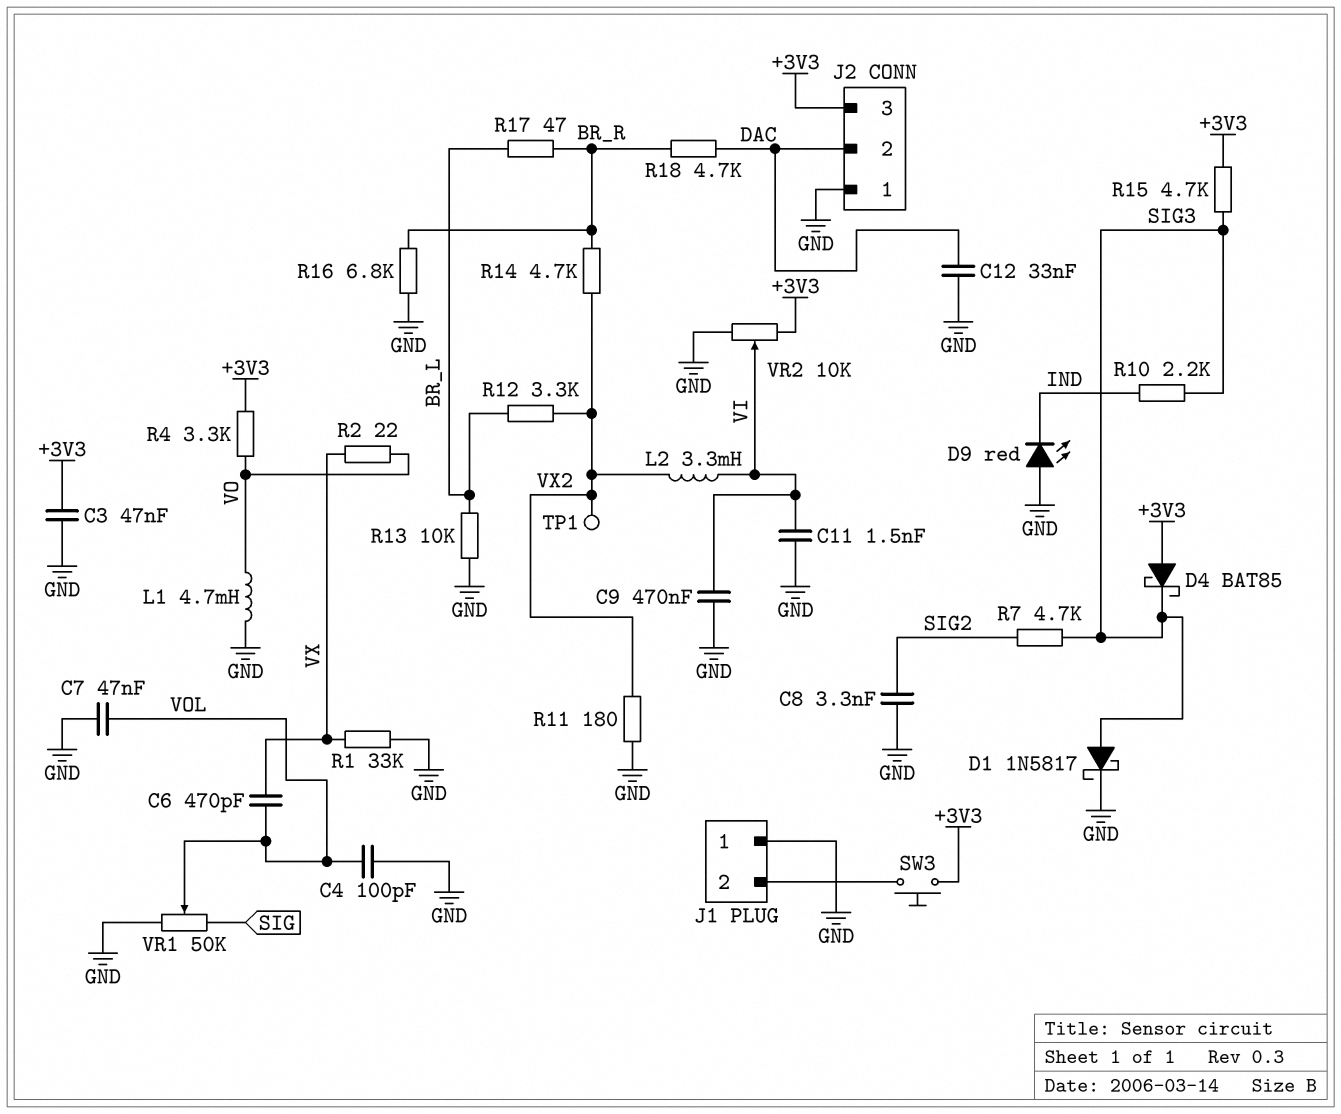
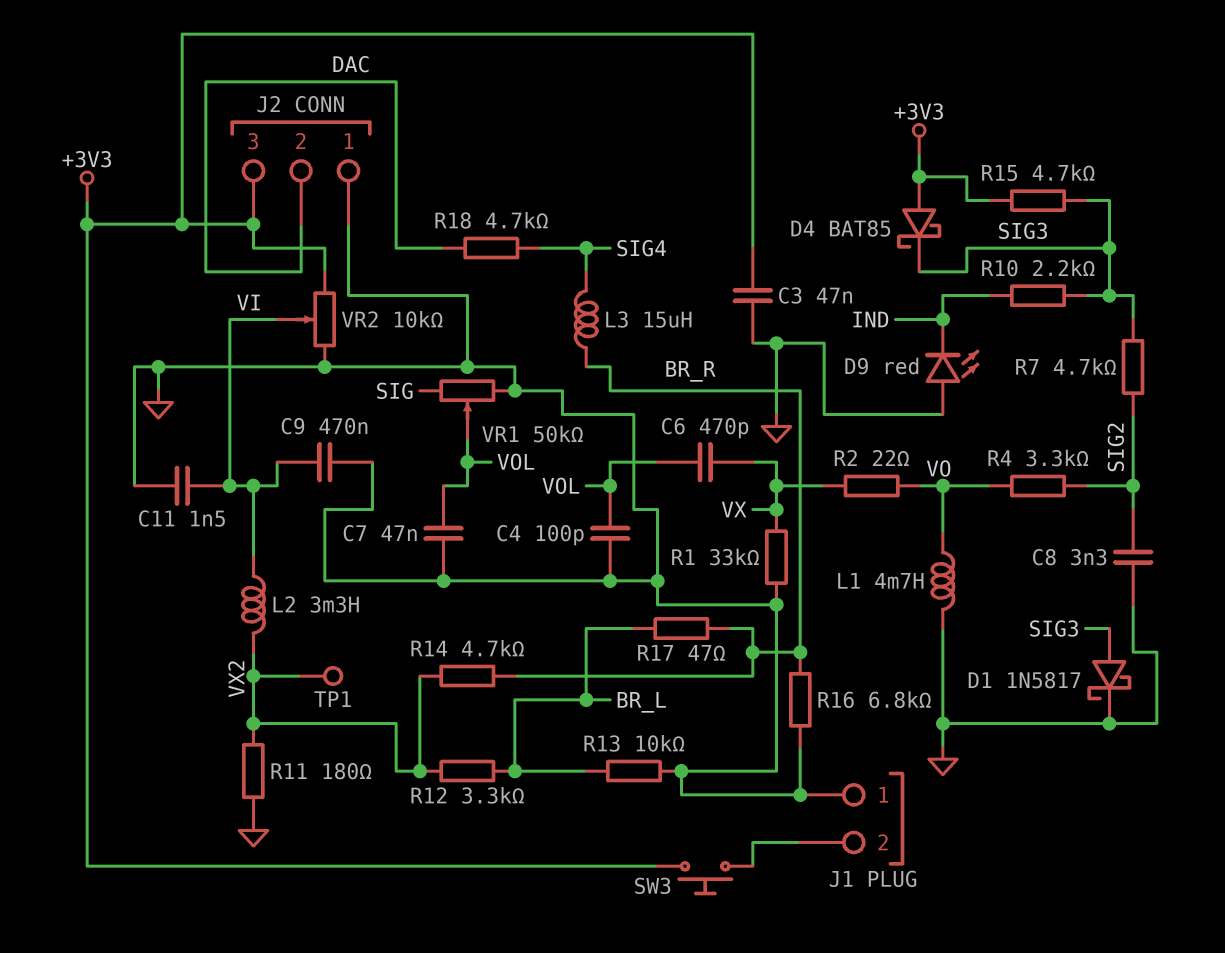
C12: 33nF (DAC, GND) -> none
L3: none -> 15uH (BR_R, SIG4)
R4: 3.3k (+3V3, VO) -> 3.3k (SIG2, VO)
R18: 4.7k (BR_R, DAC) -> 4.7k (DAC, SIG4)

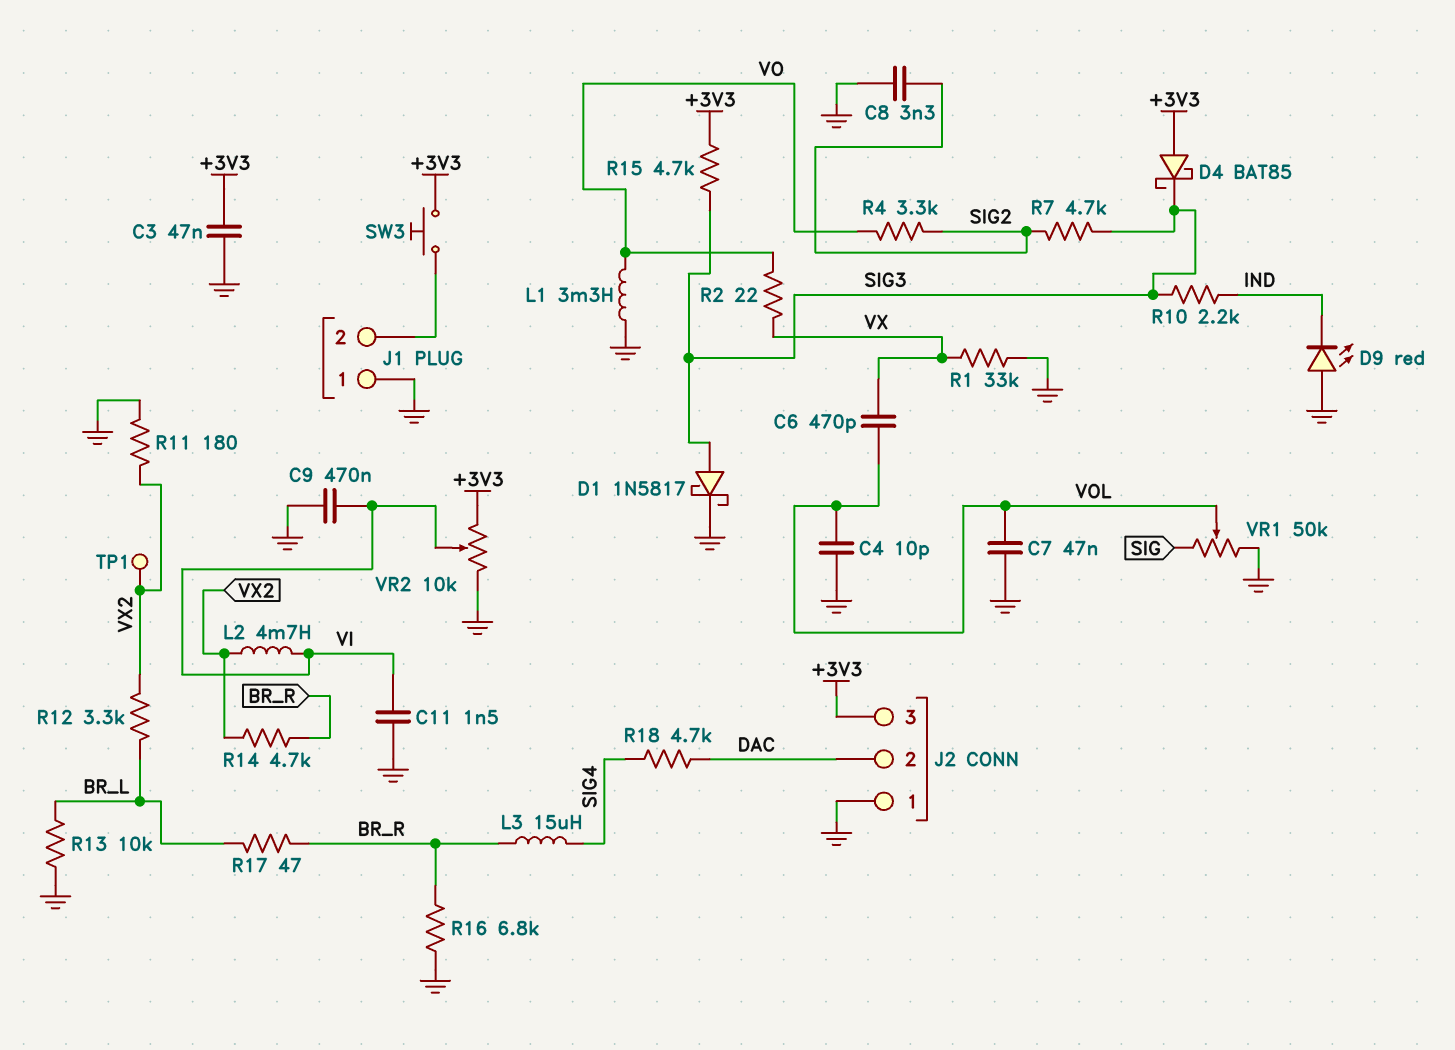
C4: 100pF (GND, VOL) -> 10pF (GND, VOL)
L1: 4.7mH (GND, VO) -> 3.3mH (GND, VO)
L2: 3.3mH (VI, VX2) -> 4.7mH (VI, VX2)

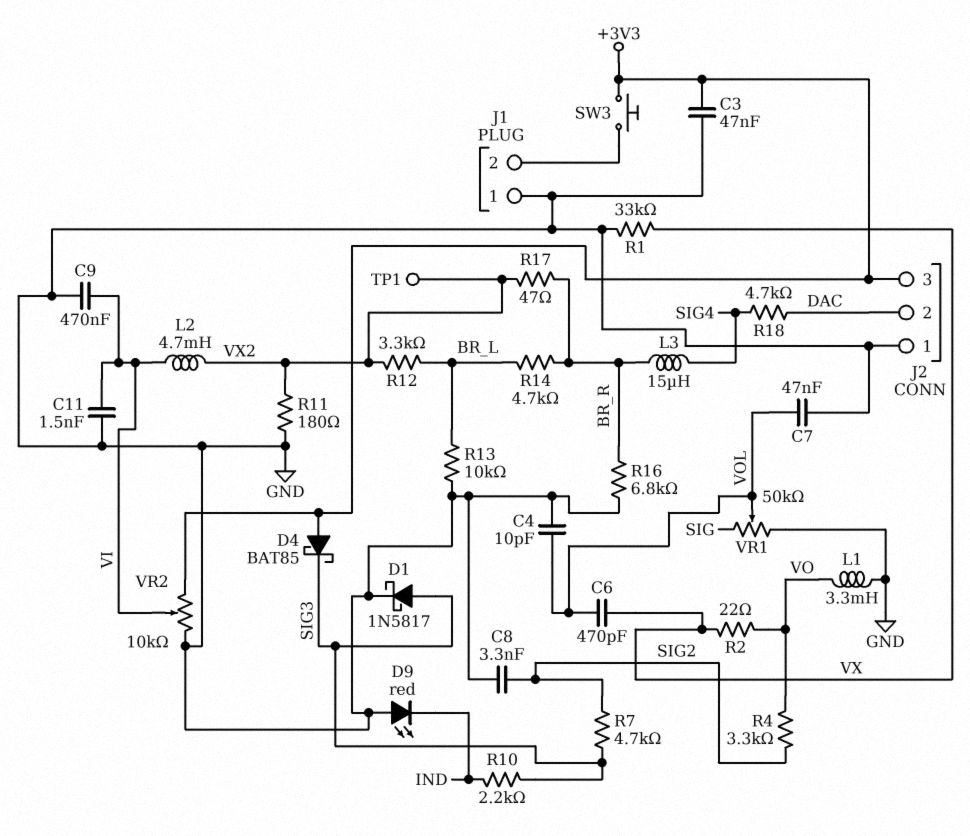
R14: 4.7k (BR_R, VX2) -> 4.7k (BR_L, BR_R)
R15: 4.7k (+3V3, SIG3) -> none
R17: 47 (BR_L, BR_R) -> 47 (BR_R, VX2)

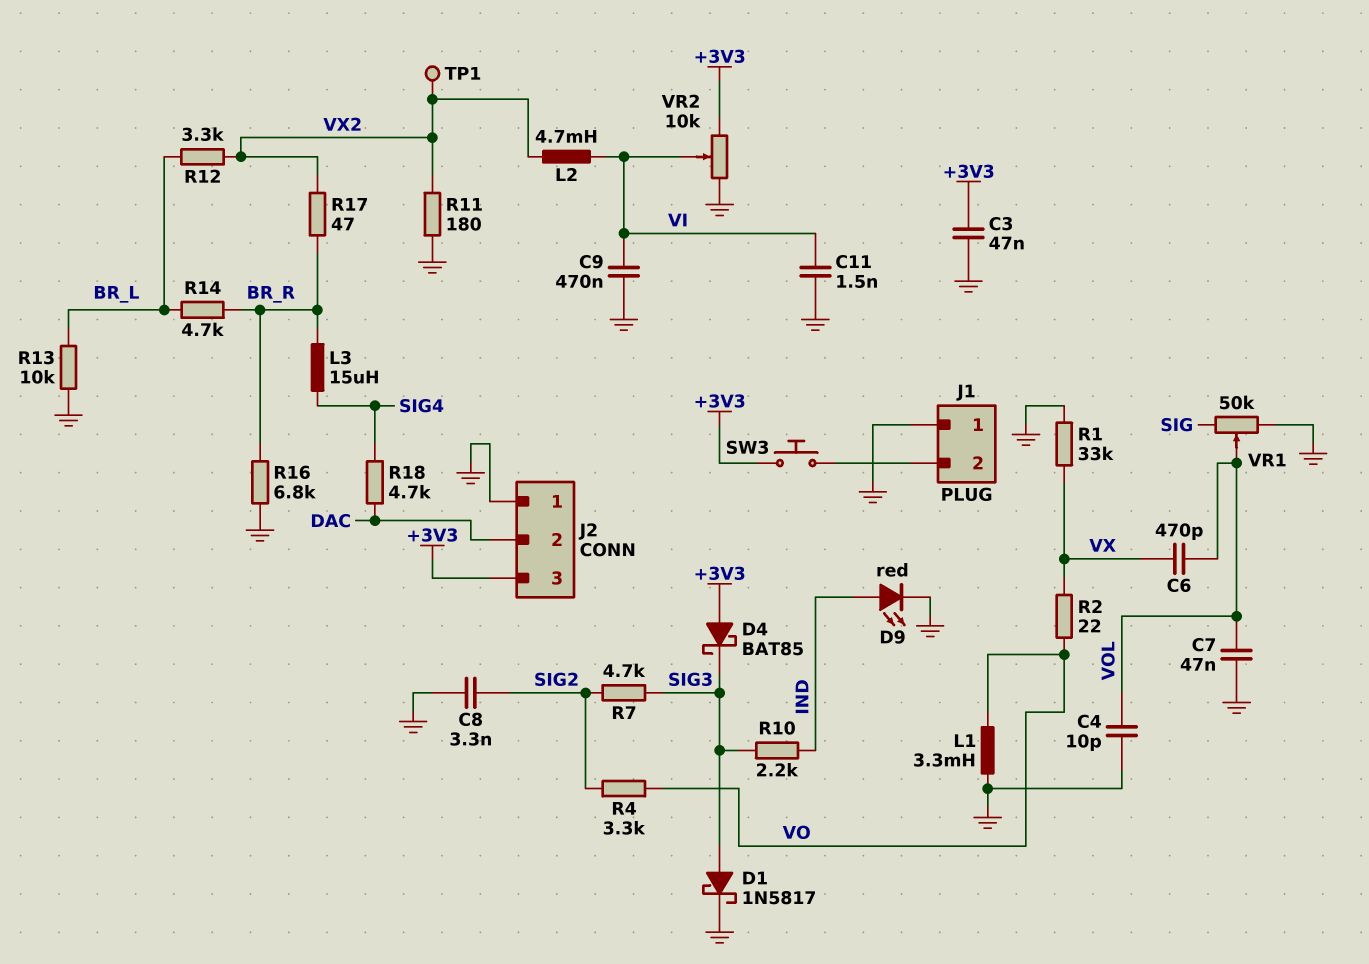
D9: LED red (A GND, K IND) -> LED red (A IND, K GND)

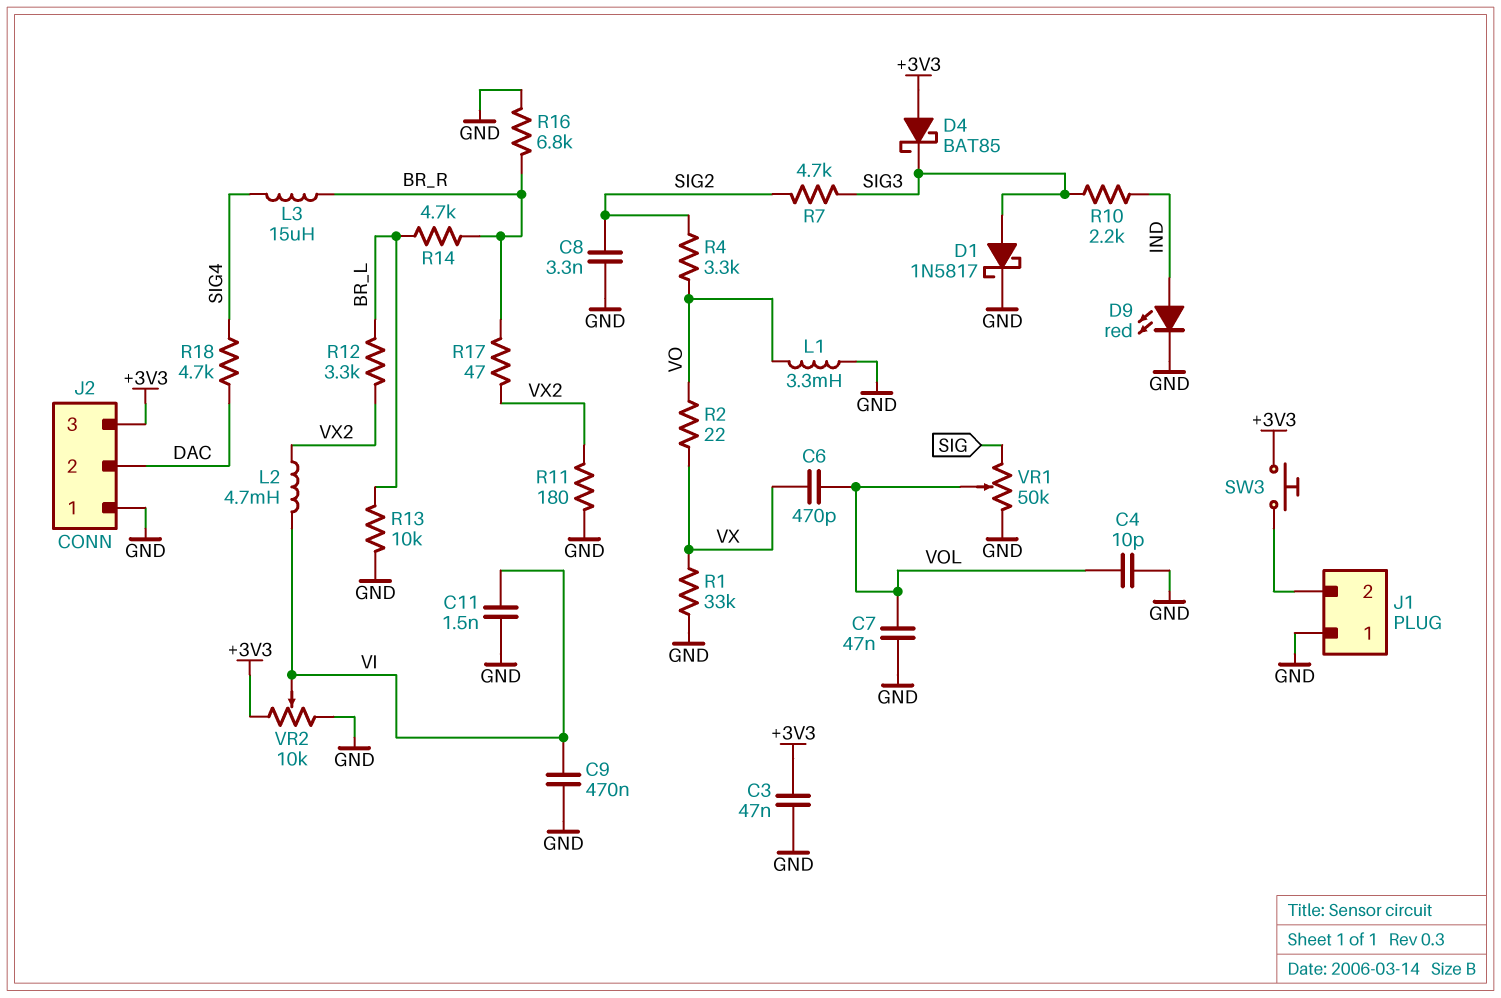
TP1: test point (VX2) -> none

